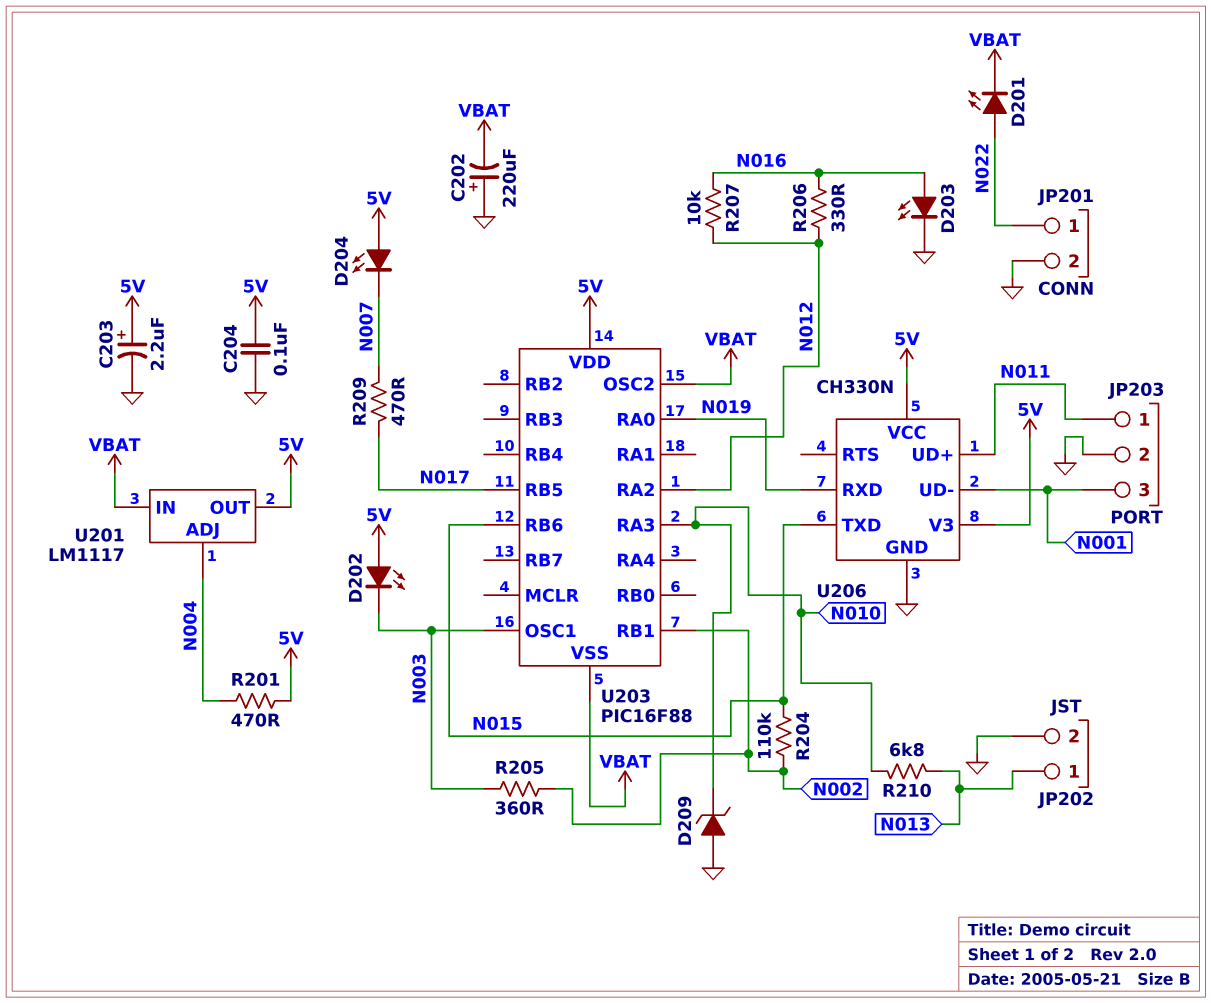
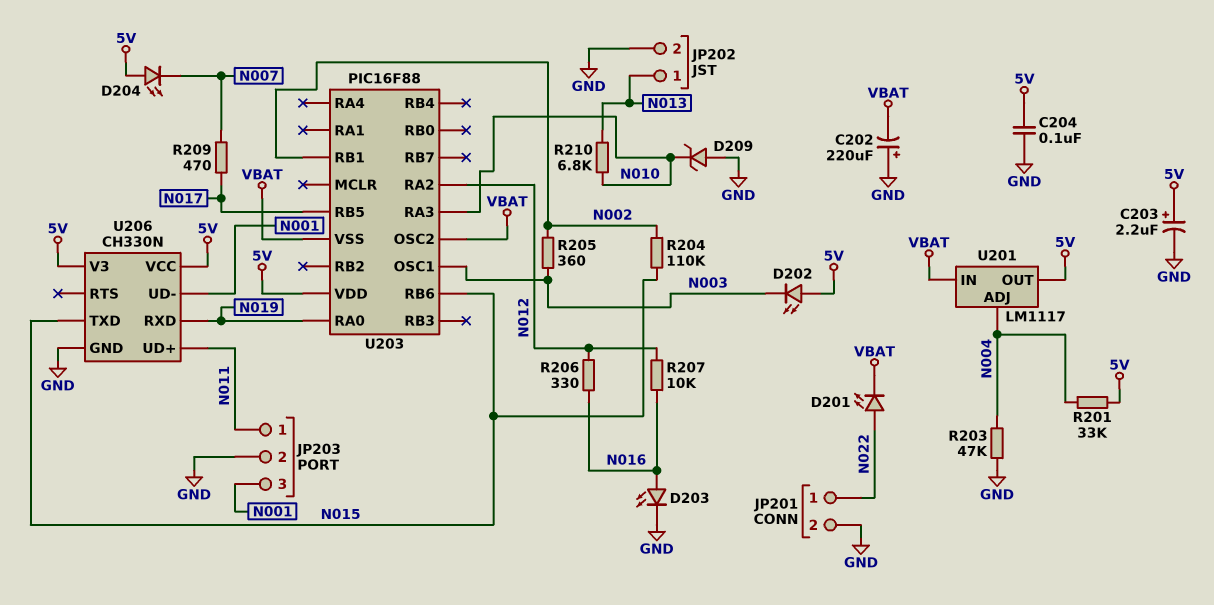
R201: 470 (5V, N004) -> 33k (5V, N004)
R203: none -> 47k (GND, N004)

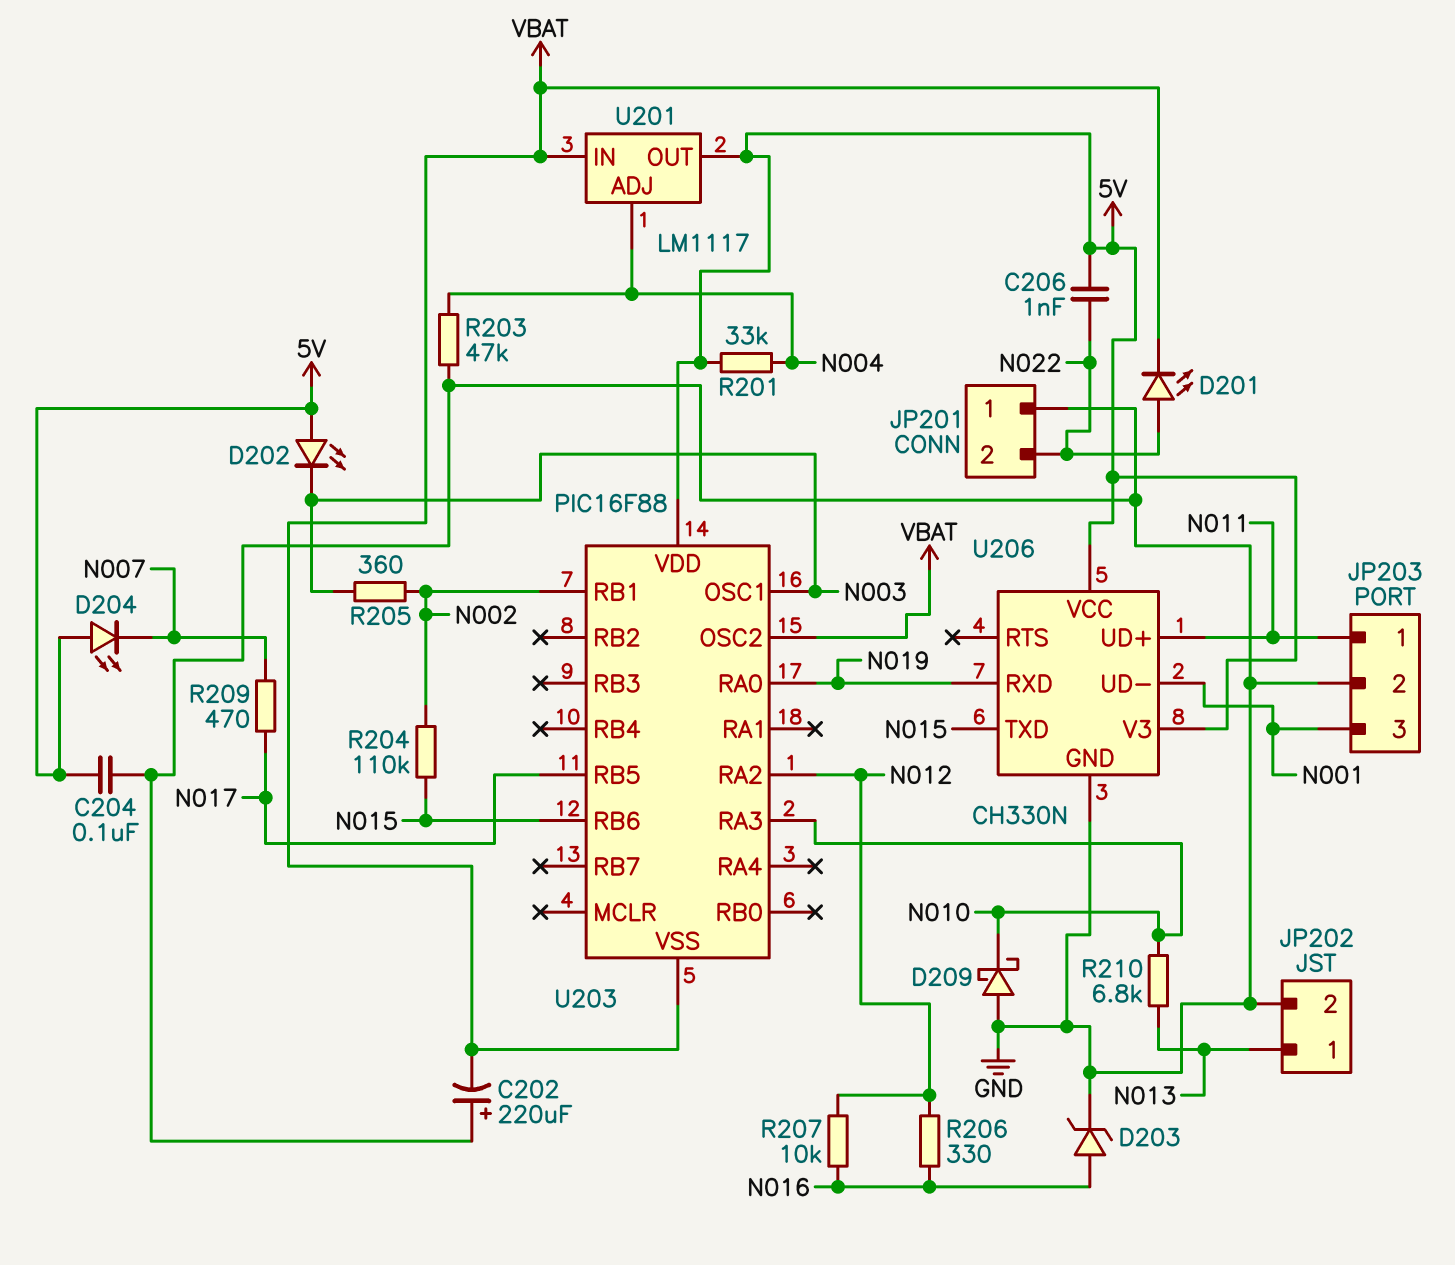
C203: 2.2uF (plus 5V, minus GND) -> none
C206: none -> 1nF (5V, N022)
D203: LED (A N016, K GND) -> zener (A N016, K GND)
D209: zener (A GND, K N010) -> schottky (A GND, K N010)
JP201 pin 1: N022 -> GND
JP201 pin 2: GND -> N022

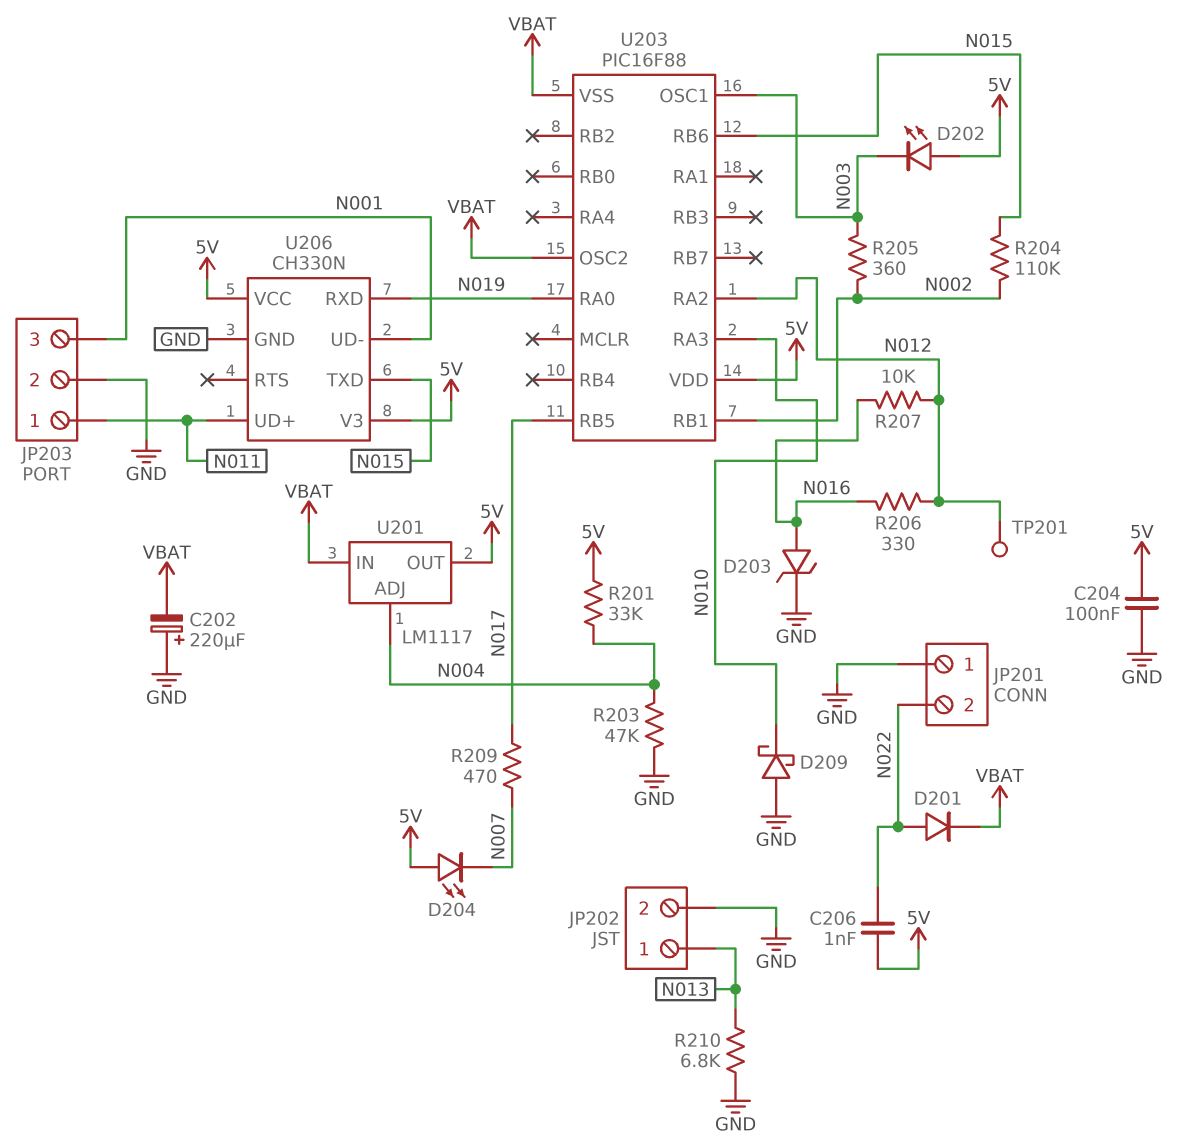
D201: LED (A N022, K VBAT) -> diode (A N022, K VBAT)
R210: 6.8k (N010, N013) -> 6.8k (GND, N013)
TP201: none -> test point (N012)

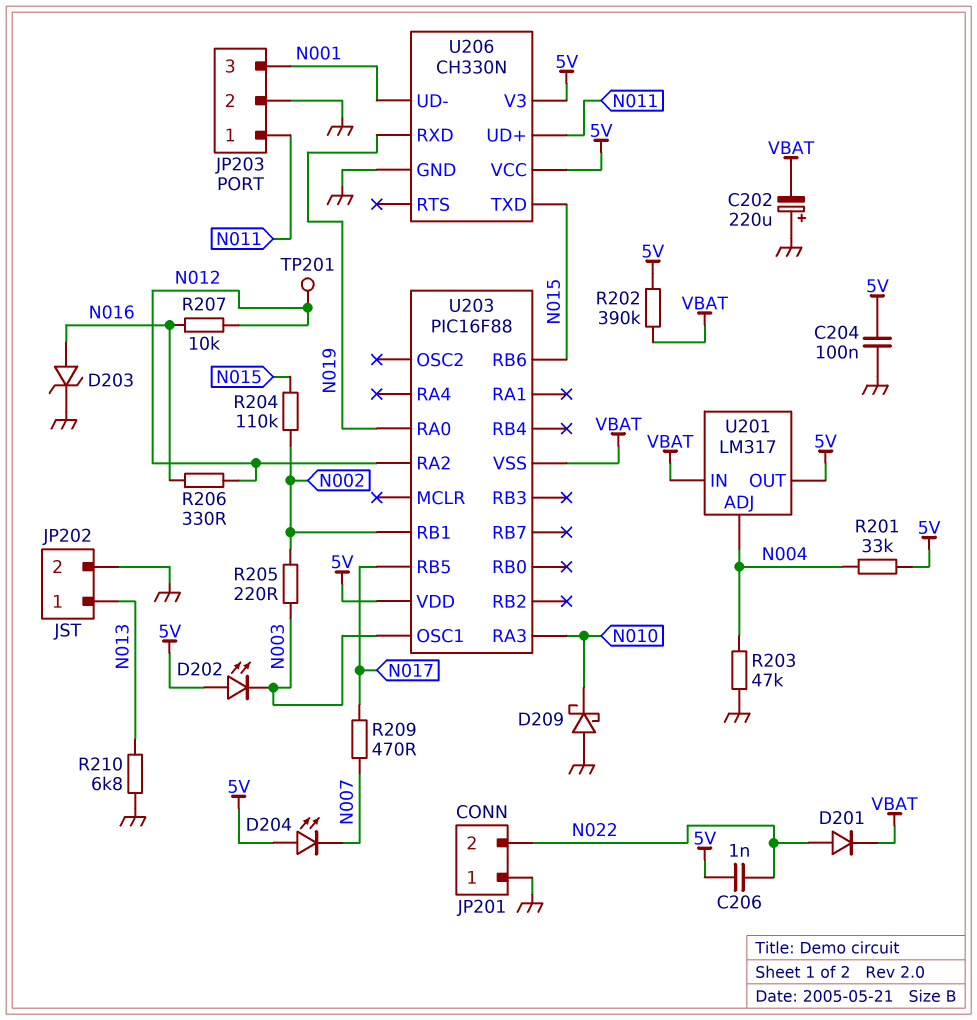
R202: none -> 390k (5V, VBAT)
R205: 360 (N002, N003) -> 220 (N002, N003)
U201: LM1117 -> LM317
U203 pin OSC2: VBAT -> none

